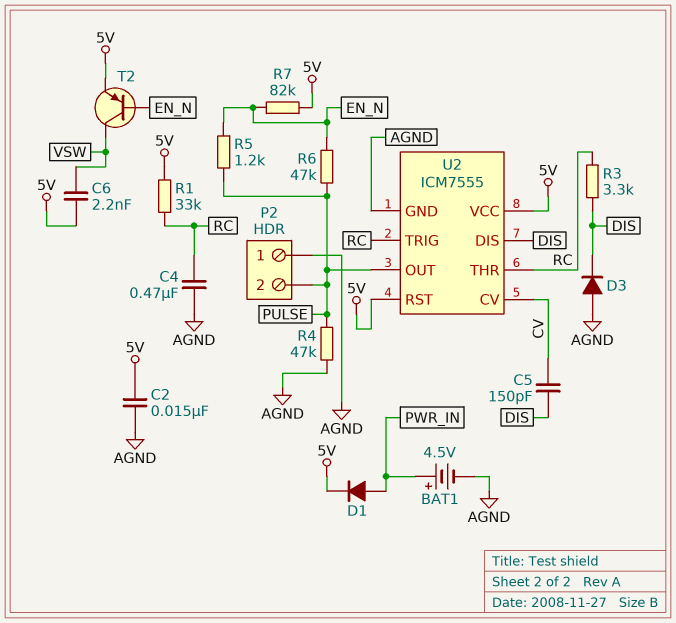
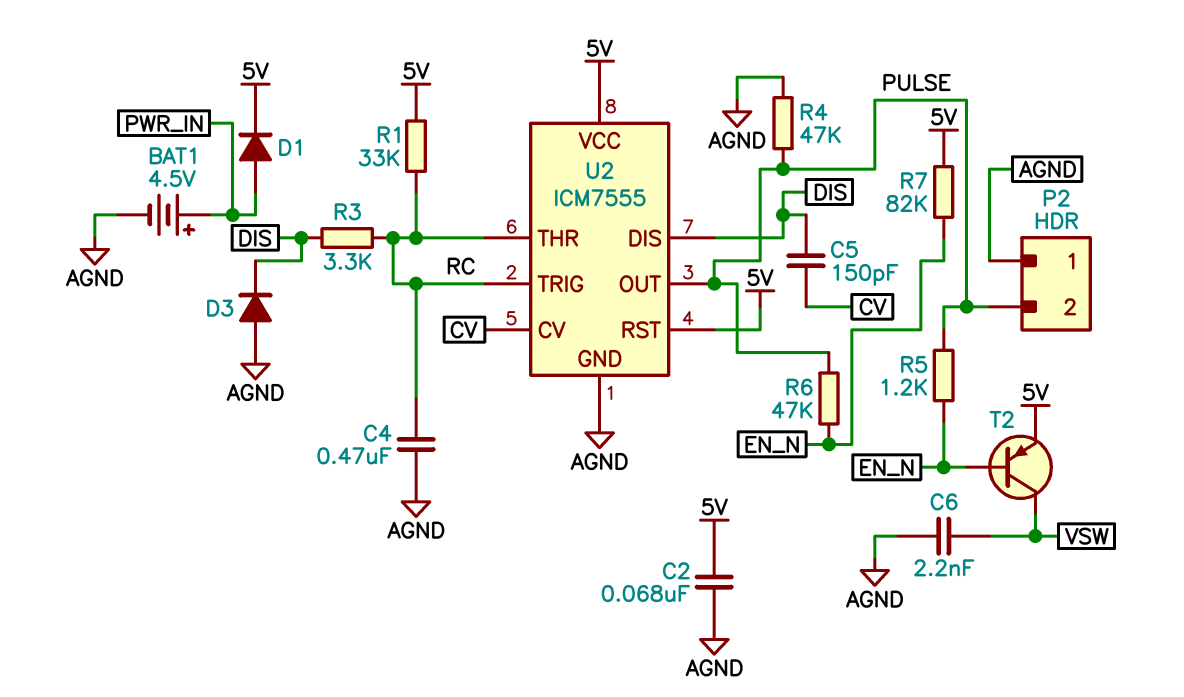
C2: 15nF (5V, AGND) -> 68nF (5V, AGND)
C6: 2.2nF (5V, VSW) -> 2.2nF (AGND, VSW)

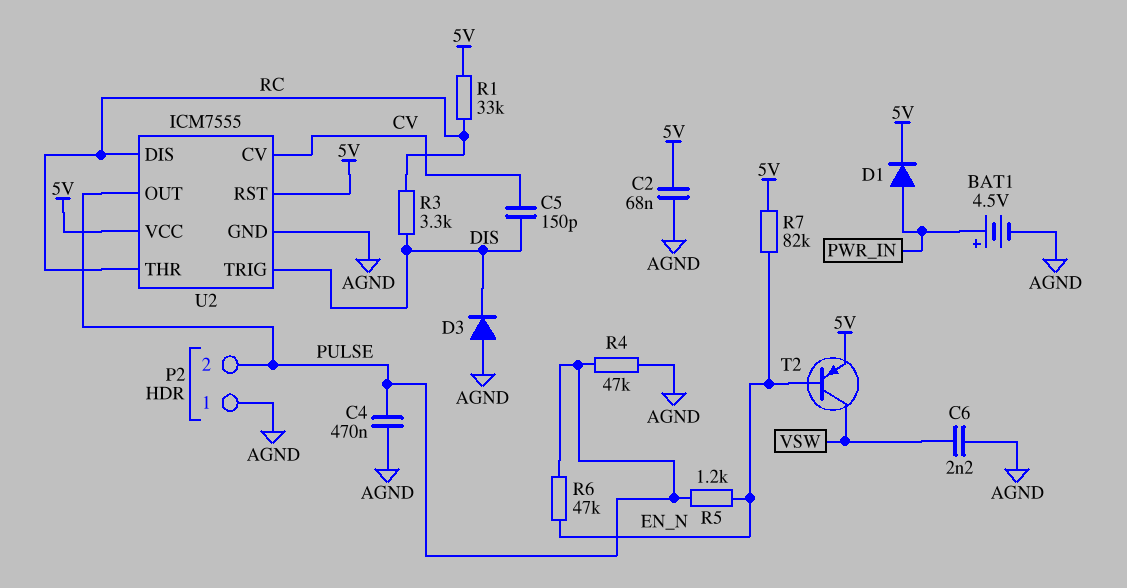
C4: 470nF (AGND, RC) -> 470nF (AGND, PULSE)
U2 pin DIS: DIS -> RC
U2 pin TRIG: RC -> DIS

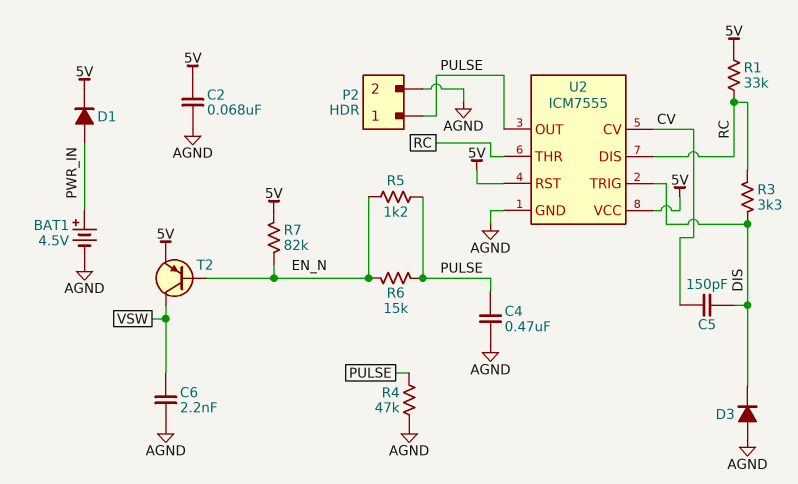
P2 pin 1: AGND -> PULSE
P2 pin 2: PULSE -> AGND
R6: 47k (EN_N, PULSE) -> 15k (EN_N, PULSE)

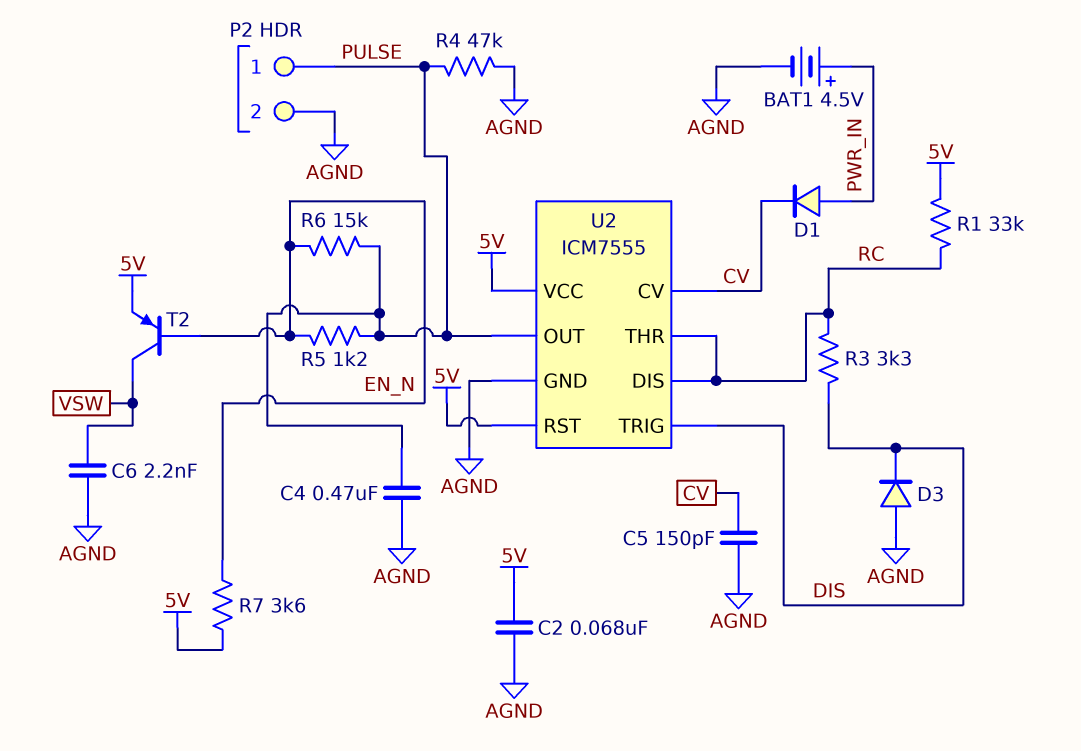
C5: 150pF (CV, DIS) -> 150pF (AGND, CV)
D1: diode (A PWR_IN, K 5V) -> diode (A PWR_IN, K CV)
R7: 82k (5V, EN_N) -> 3.6k (5V, EN_N)

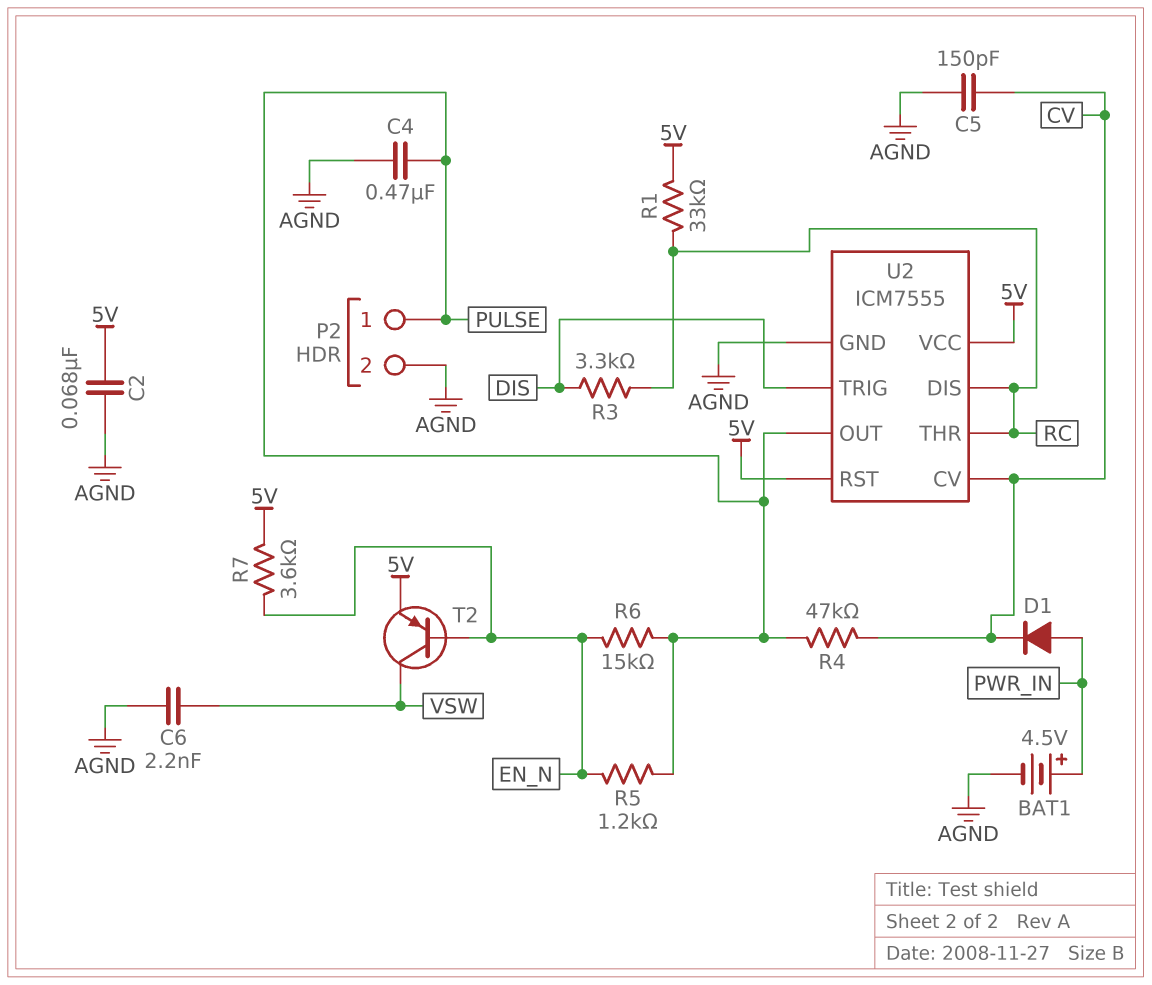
D3: diode (A AGND, K DIS) -> none
R4: 47k (AGND, PULSE) -> 47k (CV, PULSE)

